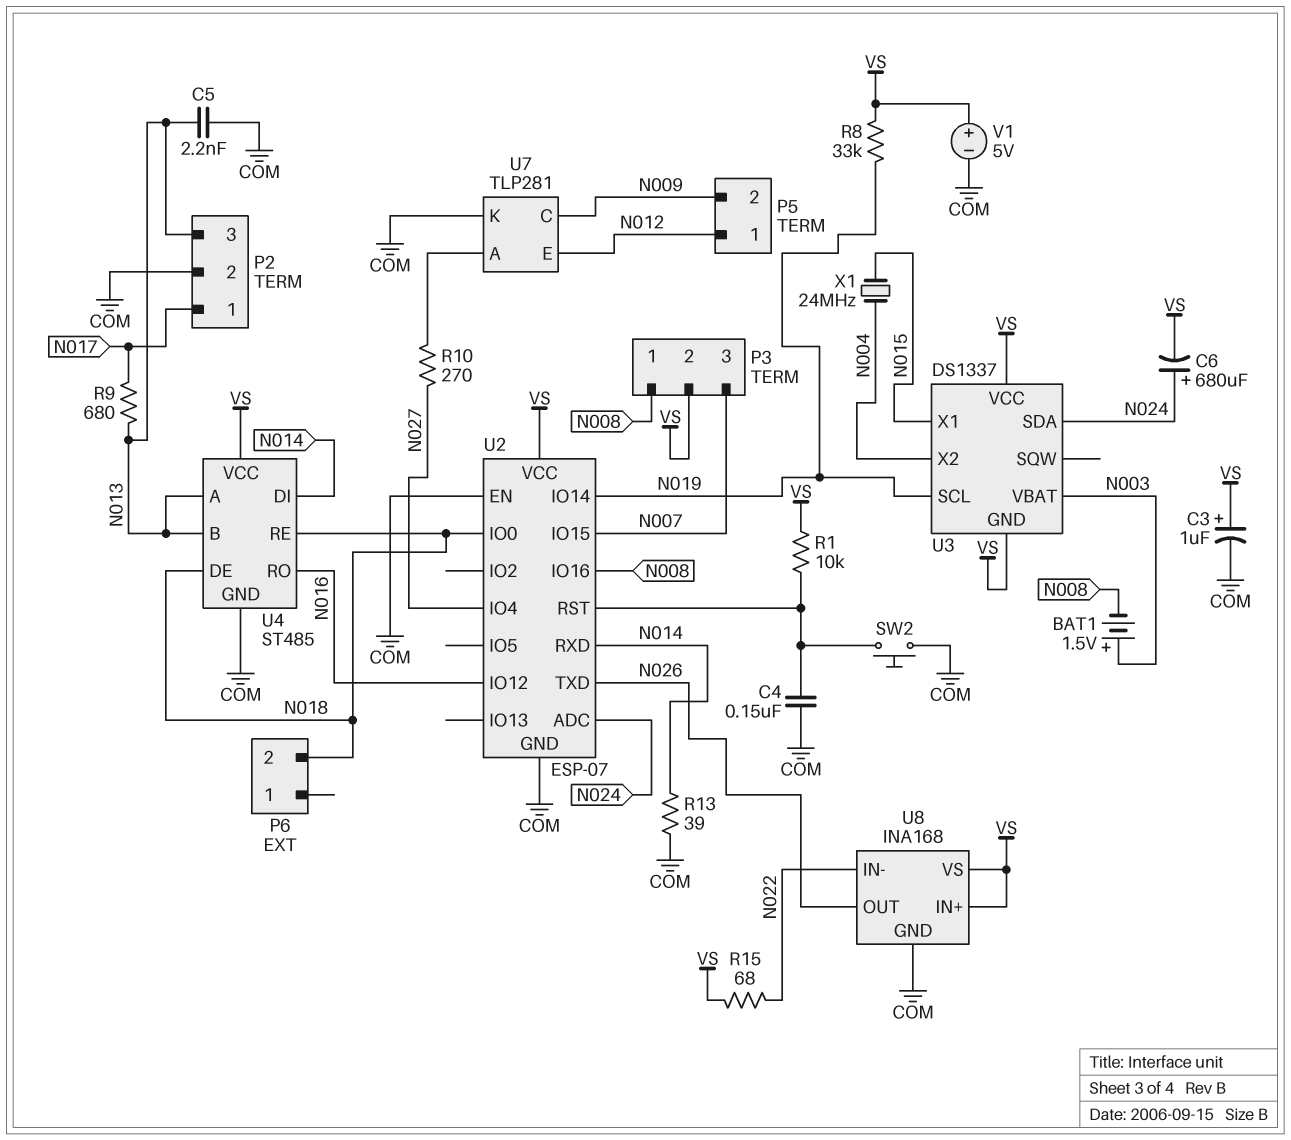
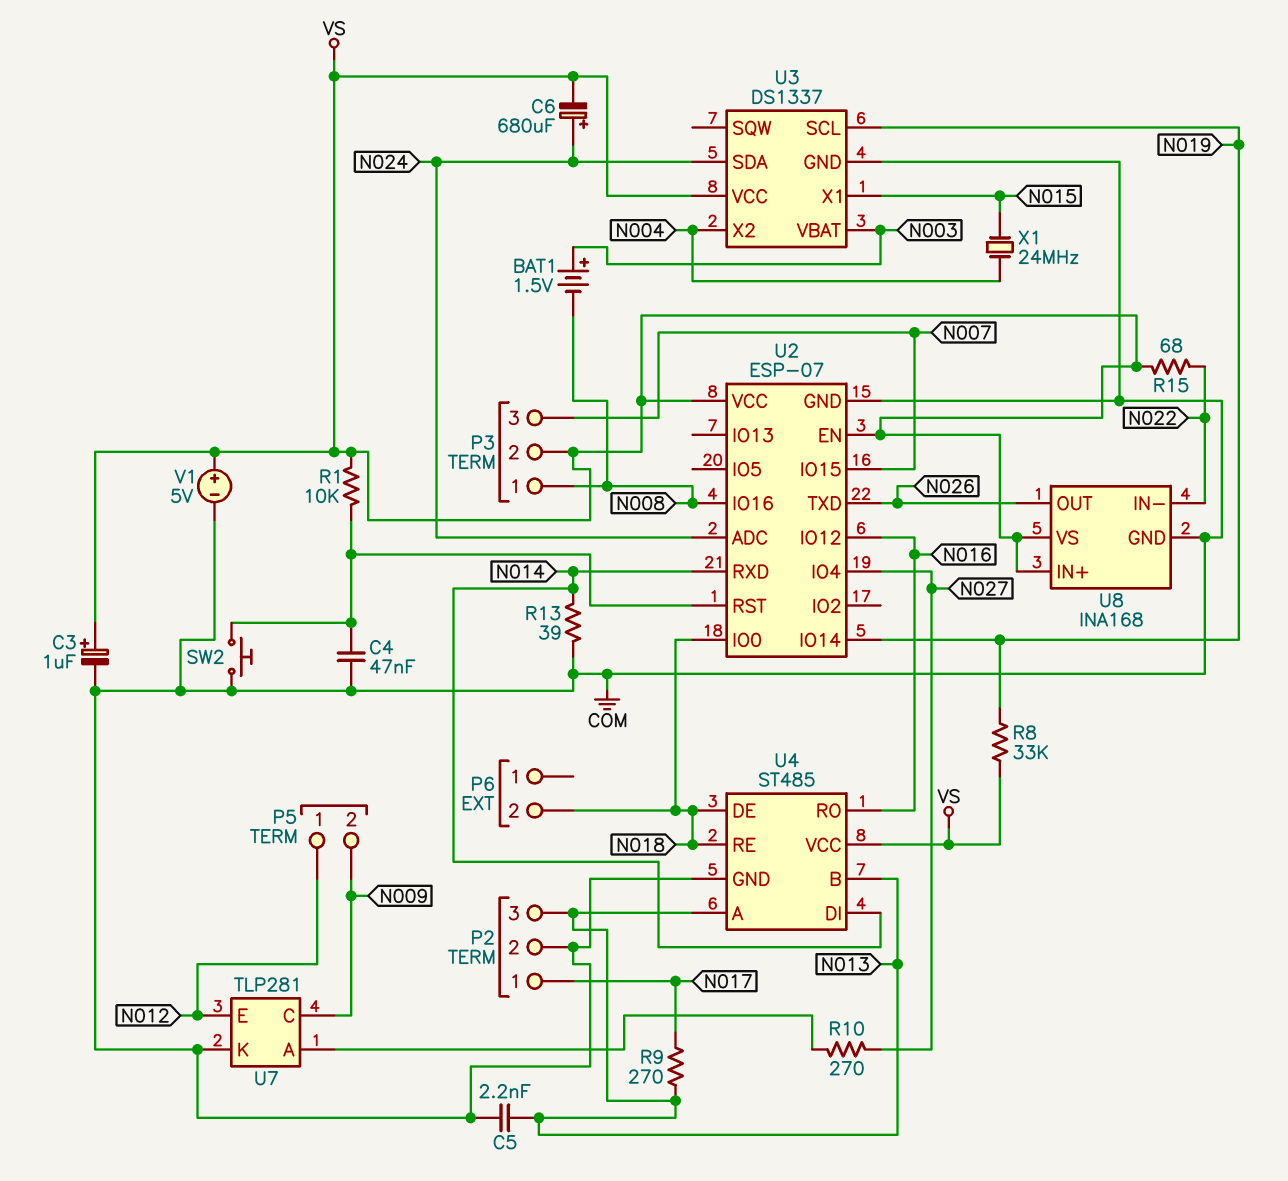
C4: 150nF (COM, U2/RST) -> 47nF (COM, U2/RST)
R9: 680 (N013, N017) -> 270 (N013, N017)
U2 pin EN: COM -> VS
U3 pin GND: VS -> COM

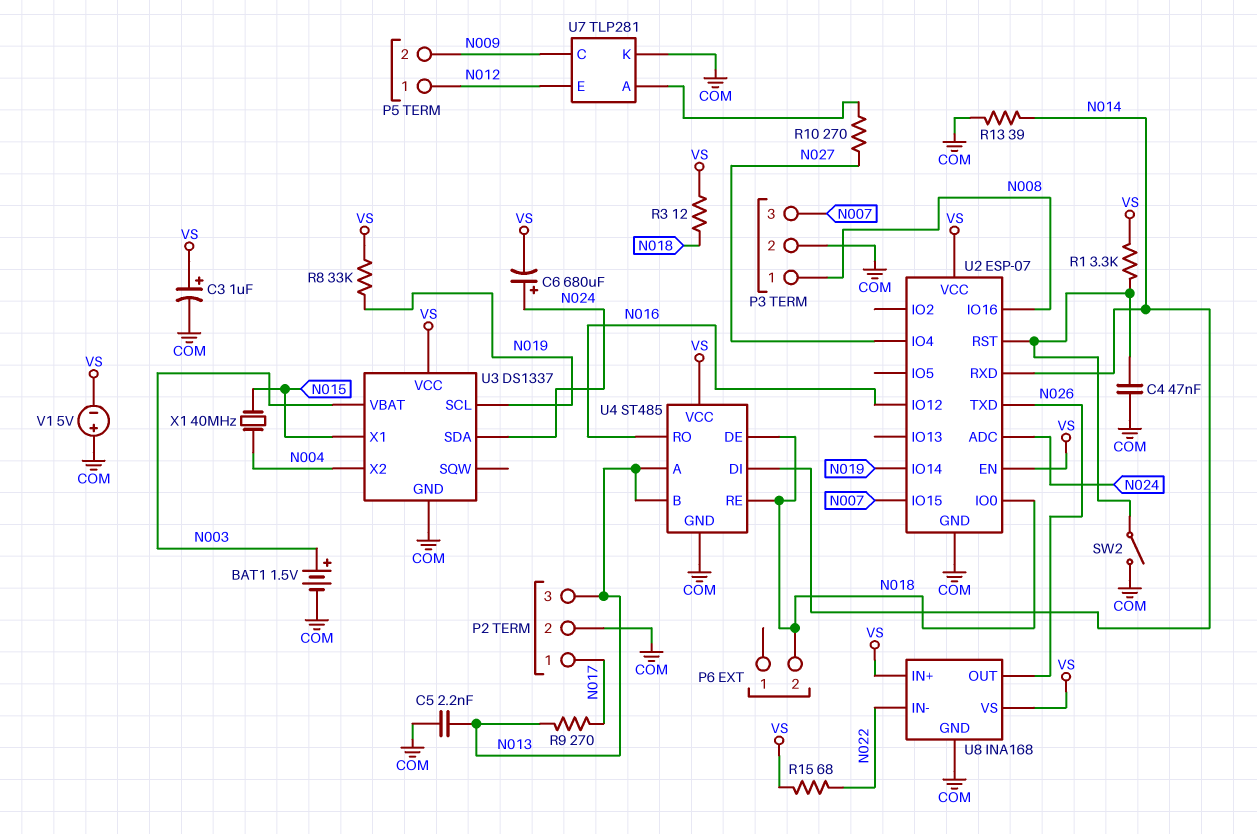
BAT1: 1.5V (plus N003, minus N008) -> 1.5V (plus N003, minus COM)
P3 pin 2: VS -> COM
R1: 10k (U2/RST, VS) -> 3.3k (U2/RST, VS)
R3: none -> 12 (N018, VS)
SW2: button (COM, U2/RST) -> switch (COM, U2/RST)
V1: 5V (plus VS, minus COM) -> 5V (plus COM, minus VS)
X1: 24MHz (N004, N015) -> 40MHz (N004, N015)

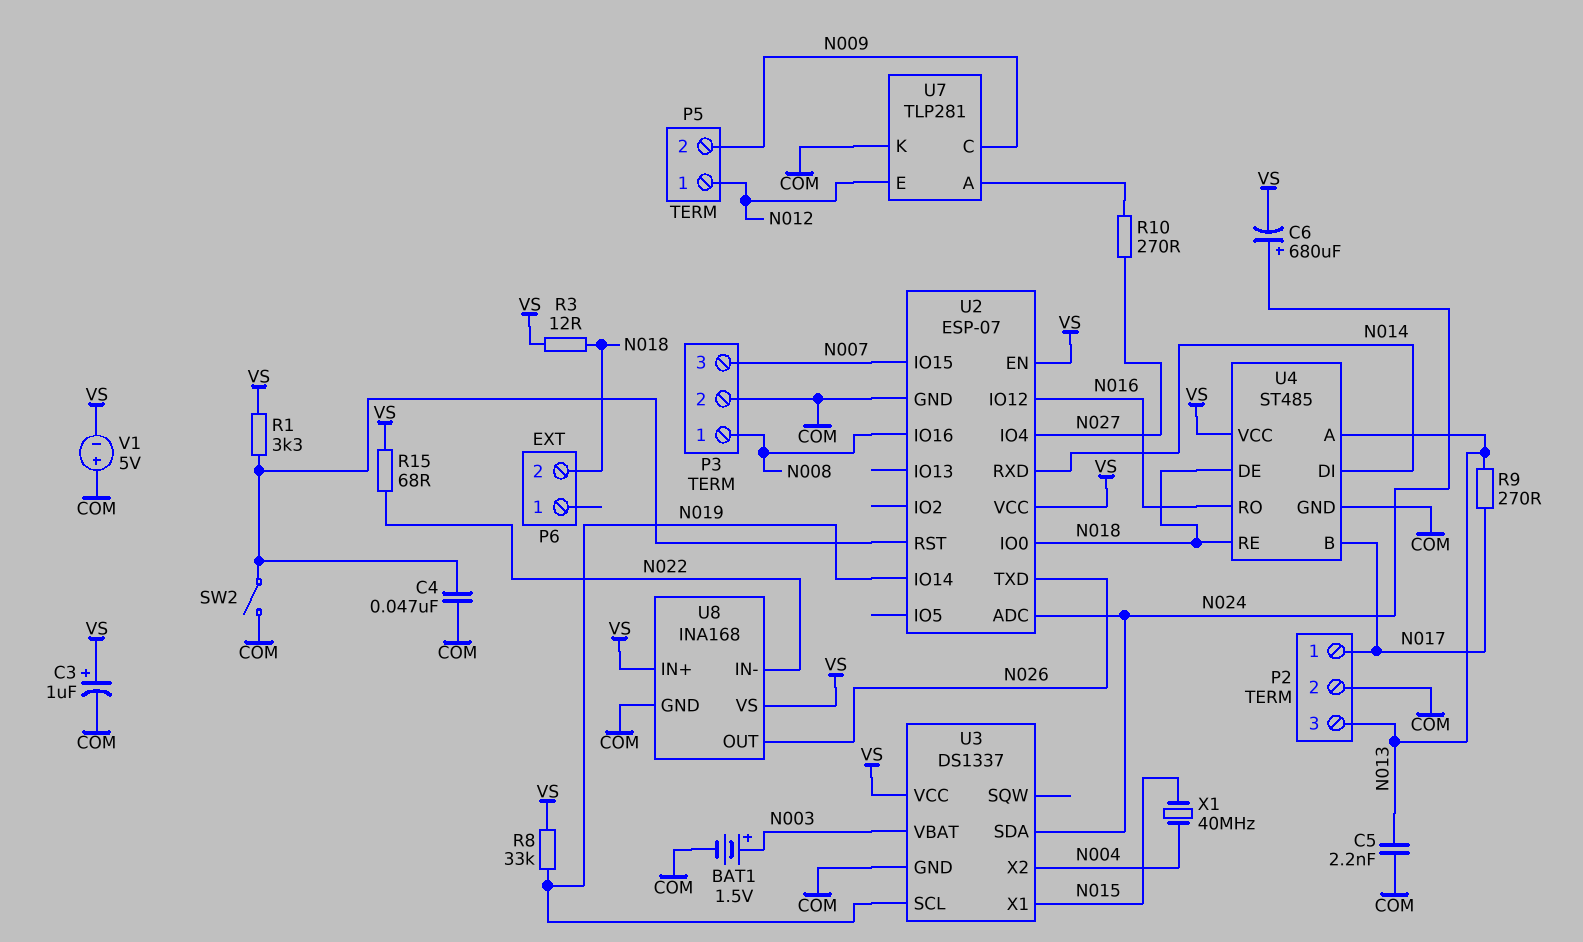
R13: 39 (COM, N014) -> none
U4 pin B: N013 -> N017

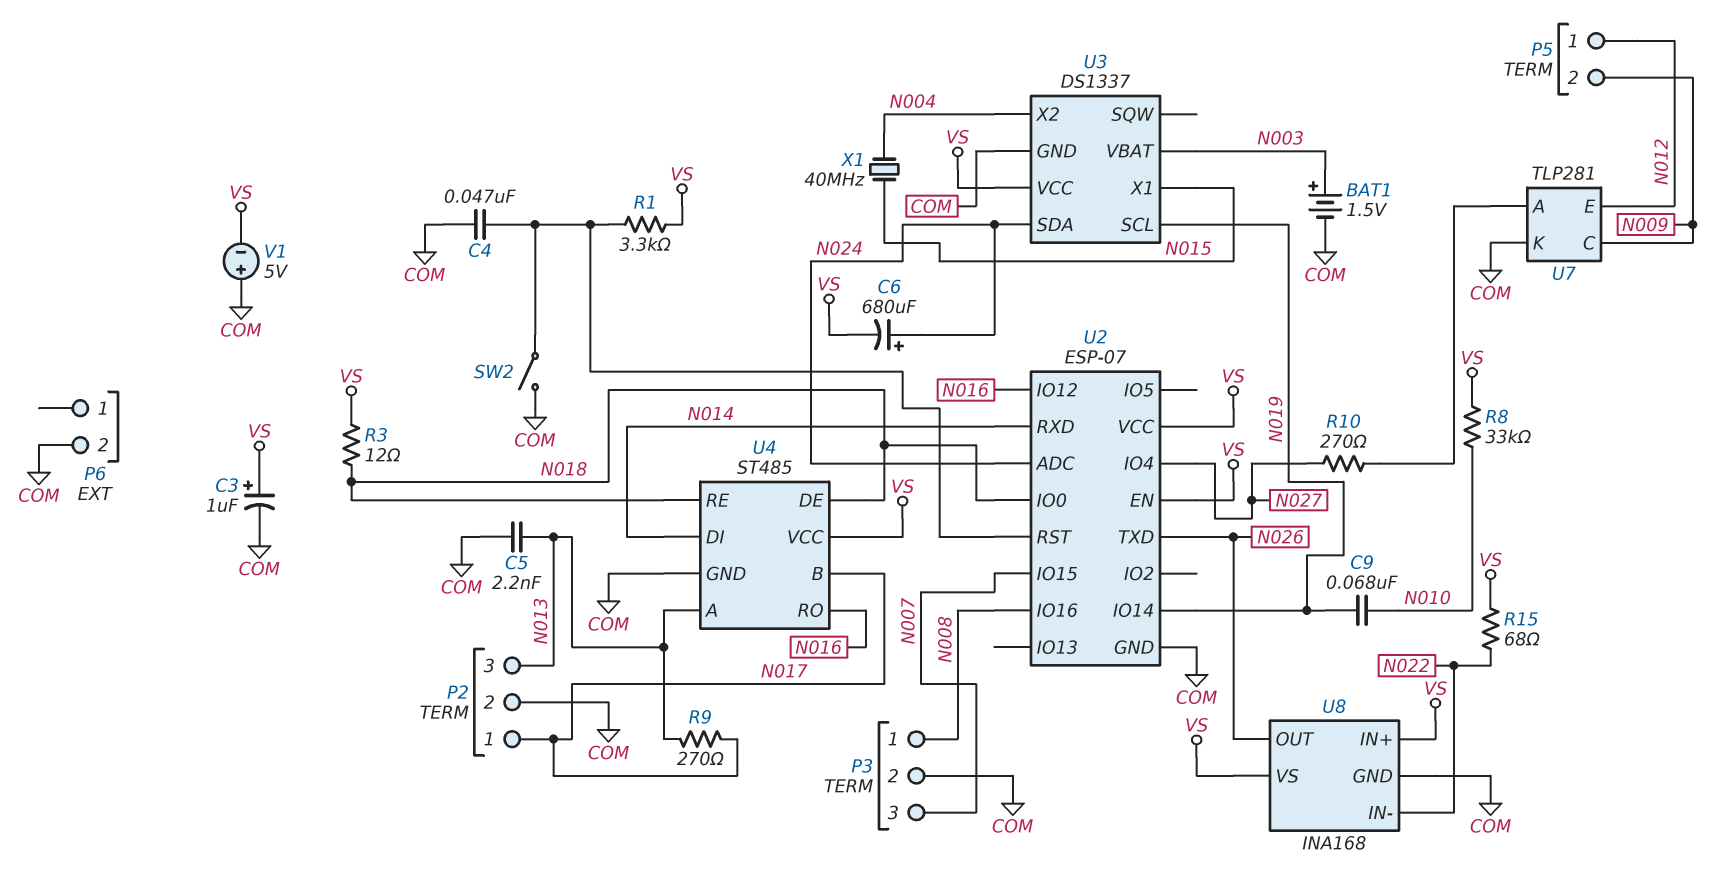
C9: none -> 68nF (N010, N019)
P6 pin 2: N018 -> COM
R8: 33k (N019, VS) -> 33k (N010, VS)

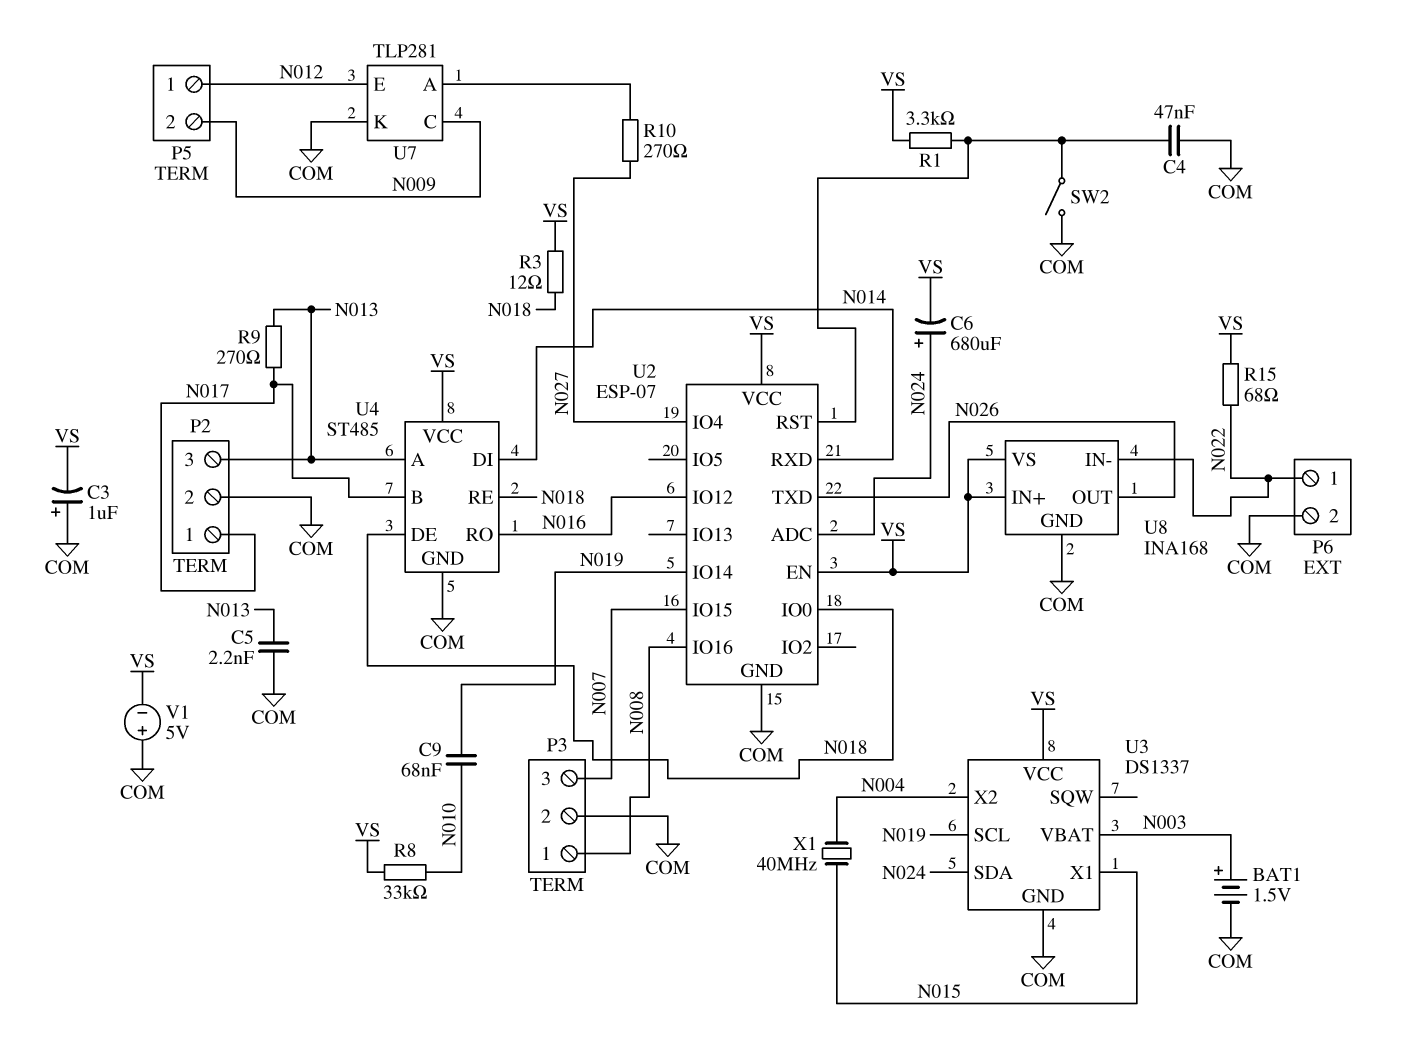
C3: 1uF (plus VS, minus COM) -> 1uF (plus COM, minus VS)
P6 pin 1: none -> N022

